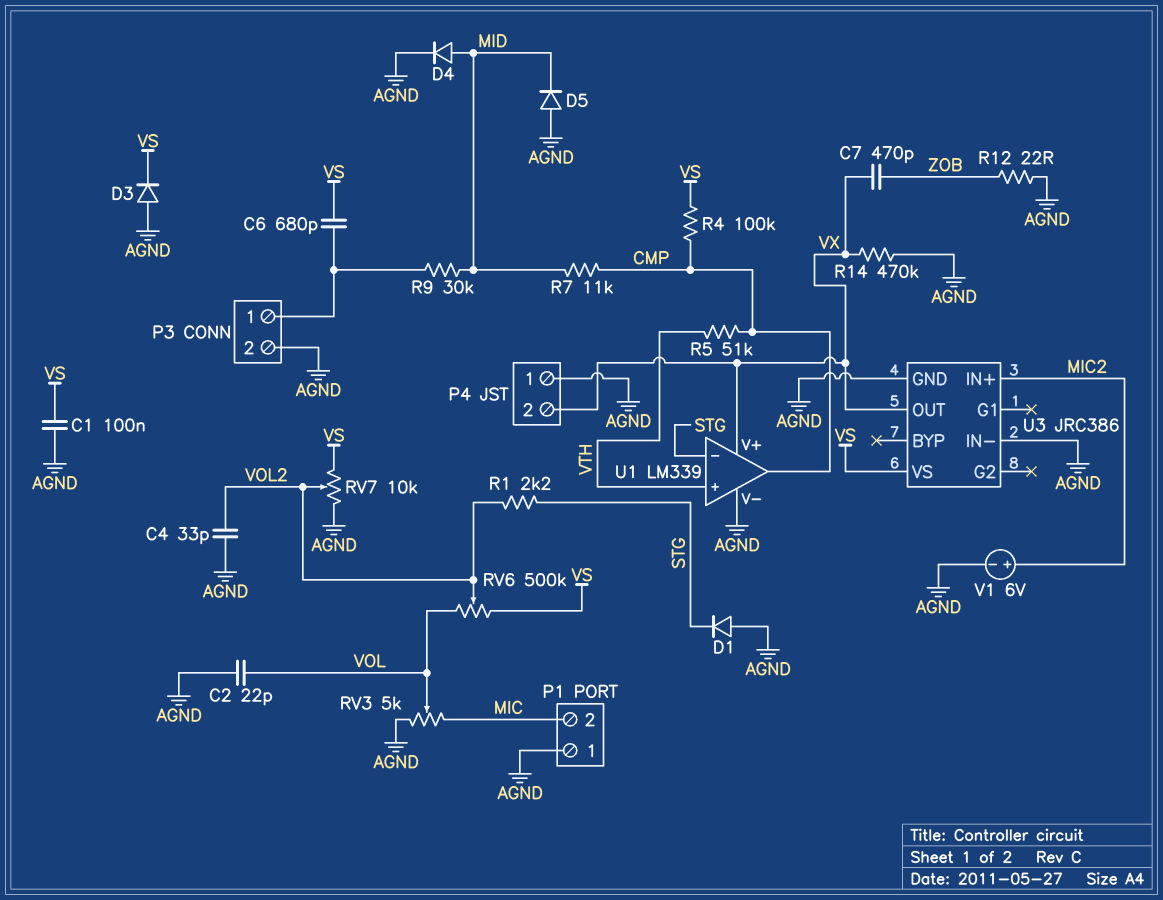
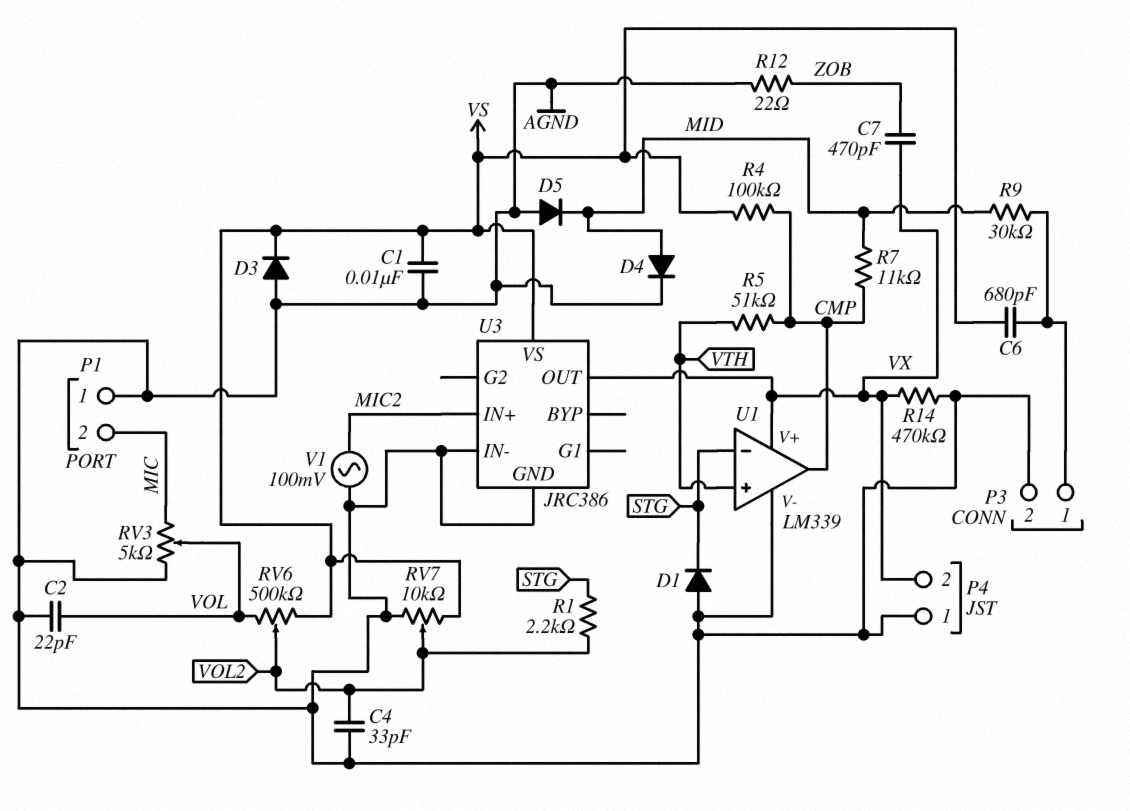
C1: 100nF (AGND, VS) -> 10nF (AGND, VS)
V1: 6V (plus MIC2, minus AGND) -> AC 100mV (AGND, MIC2)

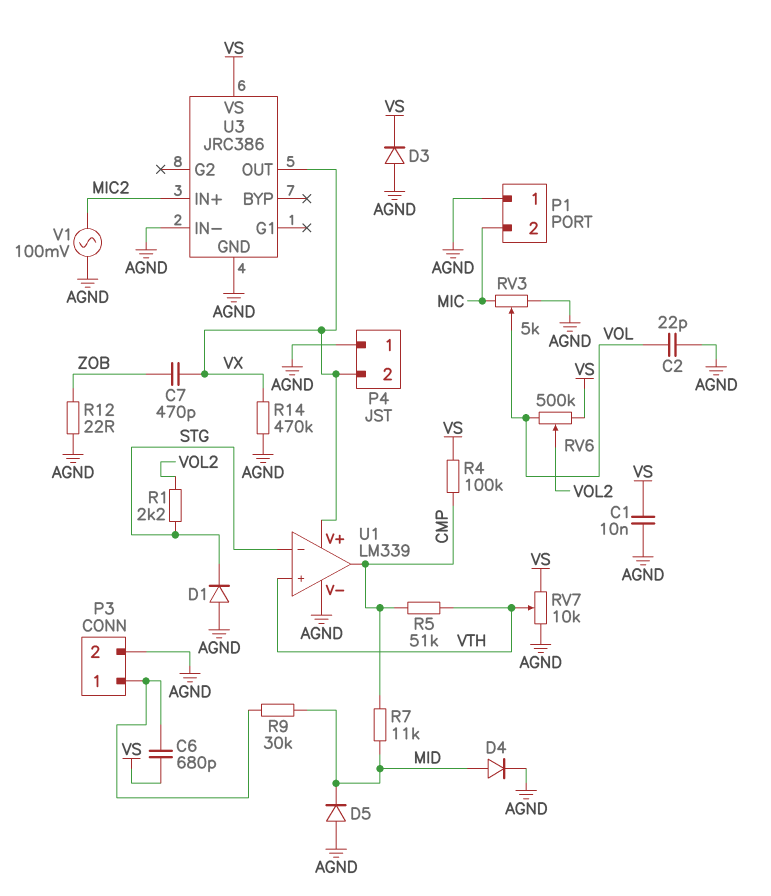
C4: 33pF (AGND, VOL2) -> none
RV7: 10k (AGND, VS, wiper VOL2) -> 10k (AGND, VS, wiper VTH)

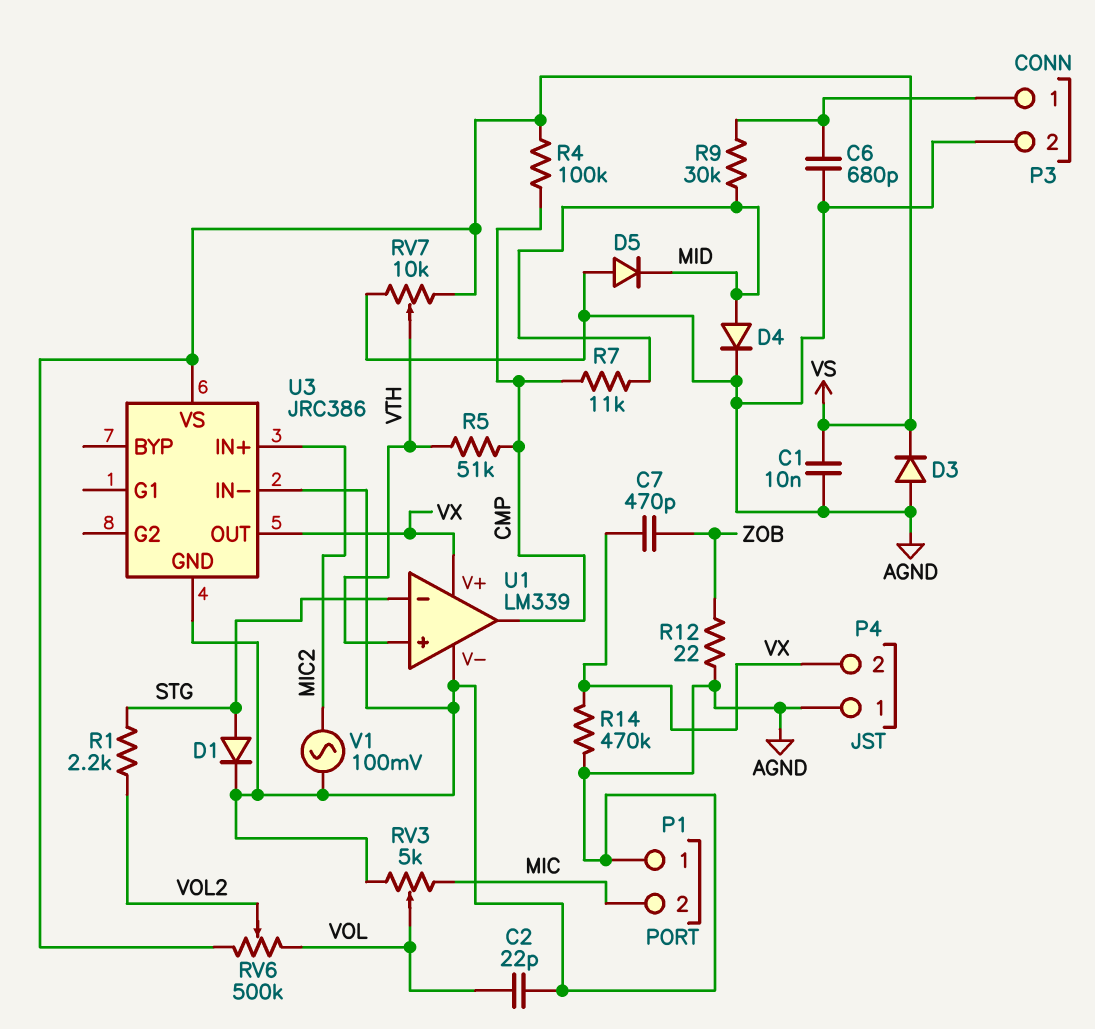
C6: 680pF (P3/1, VS) -> 680pF (AGND, P3/1)
D1: diode (A AGND, K STG) -> diode (A STG, K AGND)

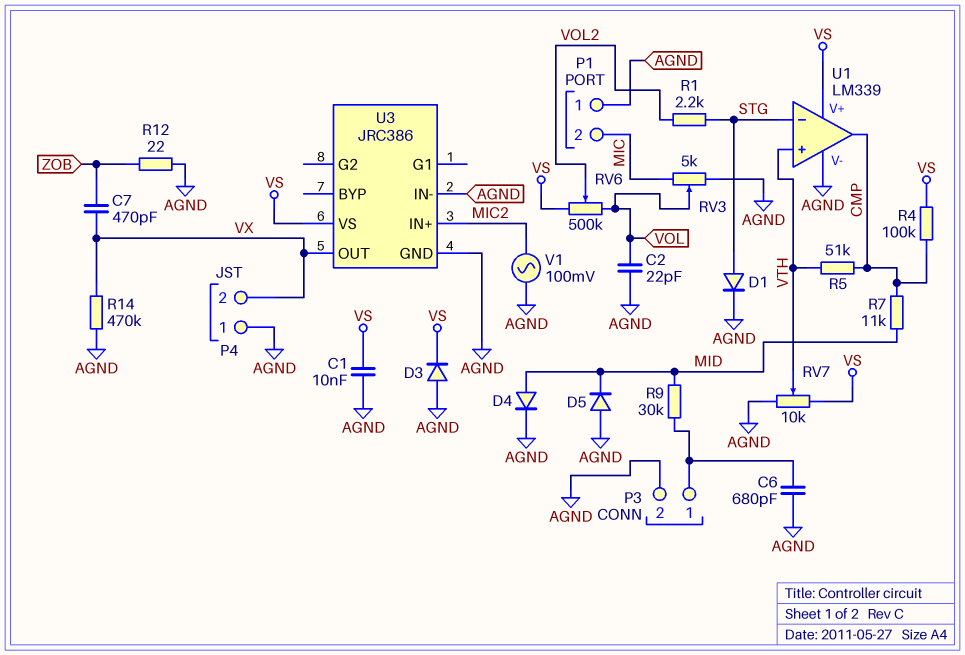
U1 pin V+: VX -> VS

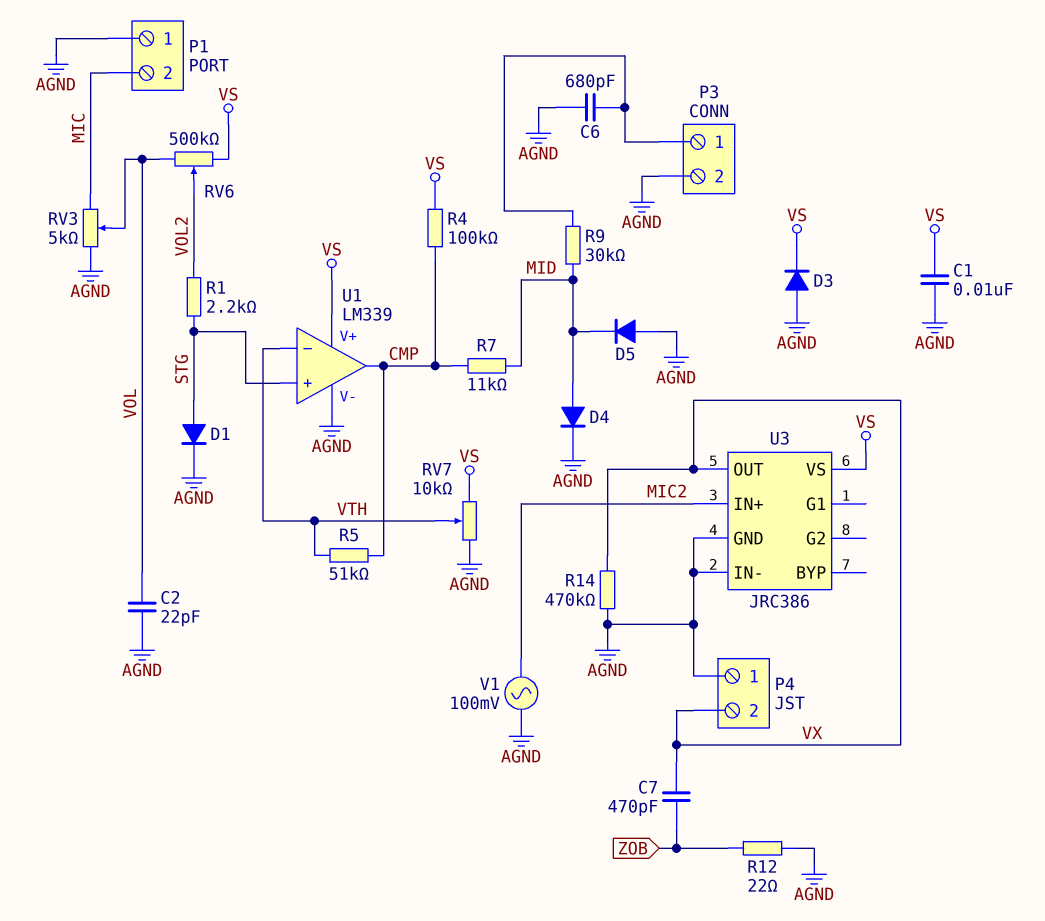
U1 pin in+: VTH -> STG
U1 pin in-: STG -> VTH

